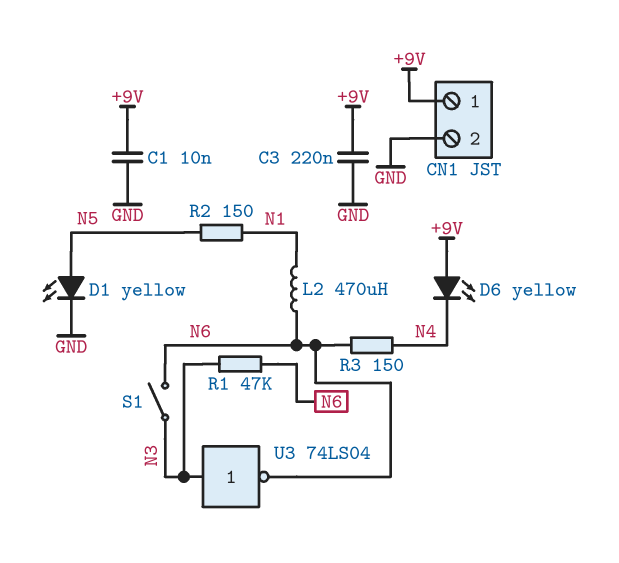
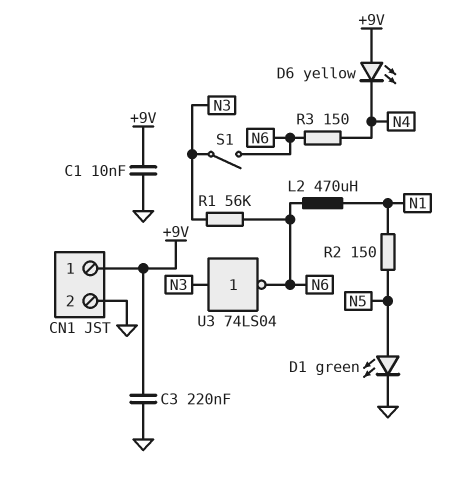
D1: LED yellow (A N5, K GND) -> LED green (A N5, K GND)
R1: 47k (N3, N6) -> 56k (N3, N6)

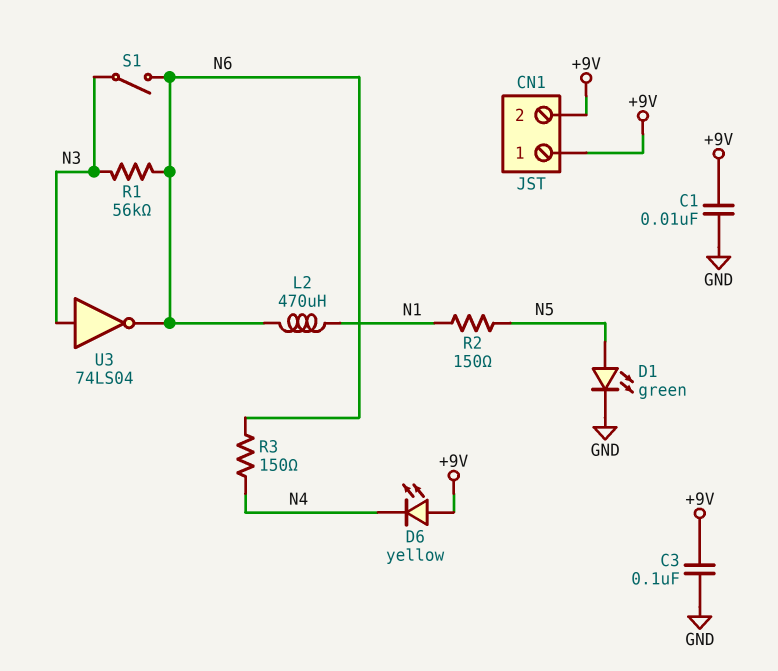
C3: 220nF (+9V, GND) -> 100nF (+9V, GND)
CN1 pin 2: GND -> +9V

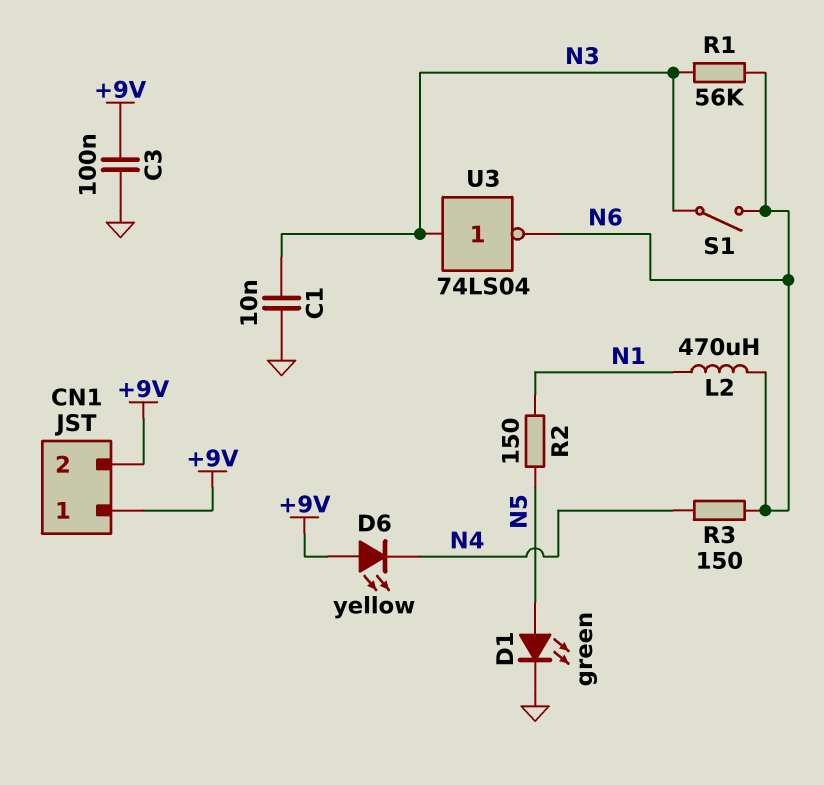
C1: 10nF (+9V, GND) -> 10nF (GND, N3)

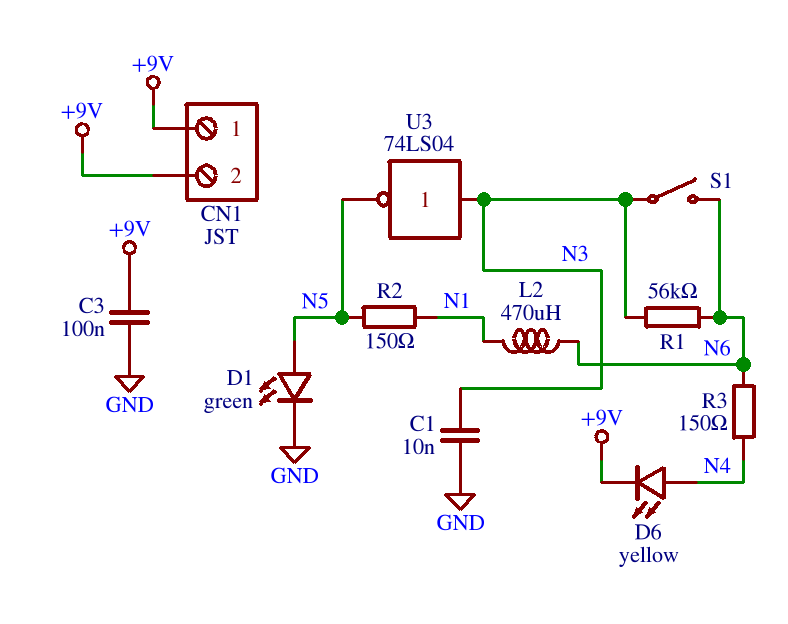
D6: LED yellow (A +9V, K N4) -> LED yellow (A N4, K +9V)
U3: NOT 74LS04 (in N3, out N6) -> NOT 74LS04 (in N3, out N5)

